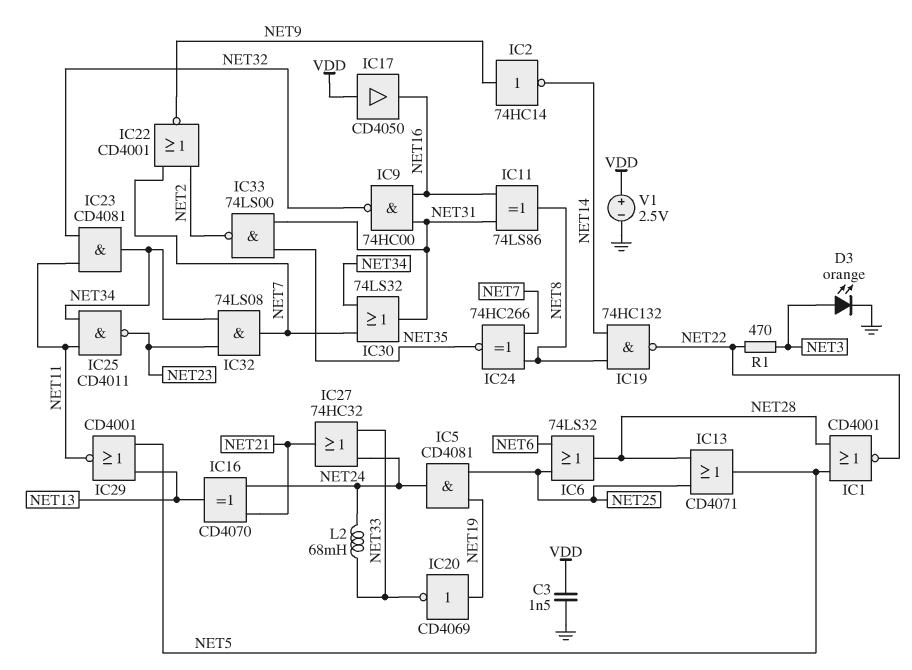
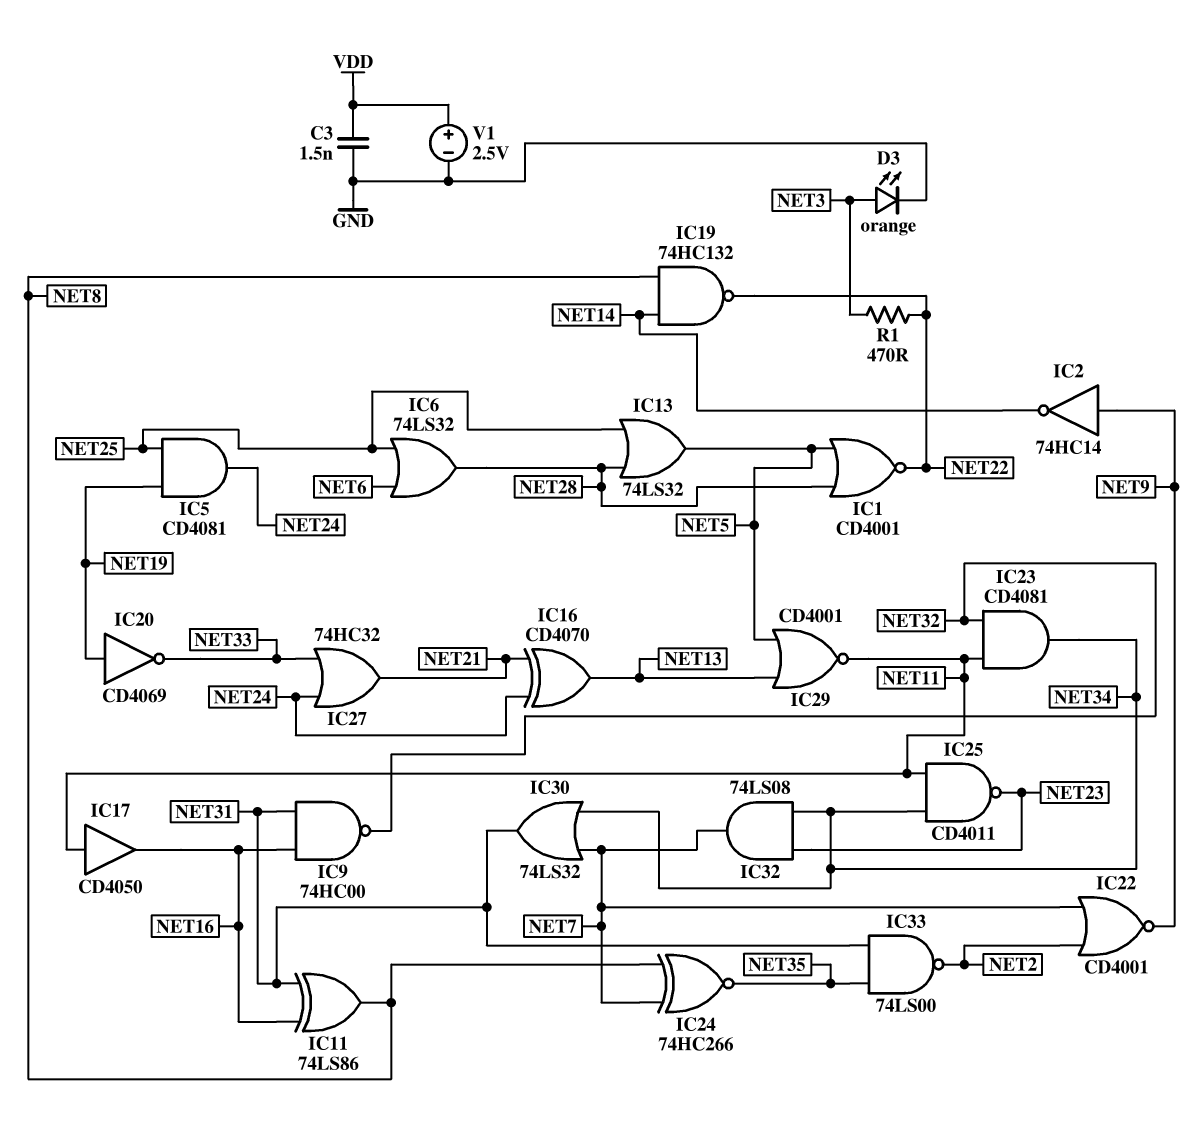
IC13: OR CD4071 (in NET25, in NET28, out NET5) -> OR 74LS32 (in NET25, in NET28, out NET5)
IC17: buffer CD4050 (in VDD, out NET16) -> buffer CD4050 (in NET11, out NET16)
L2: 68mH (NET24, NET33) -> none

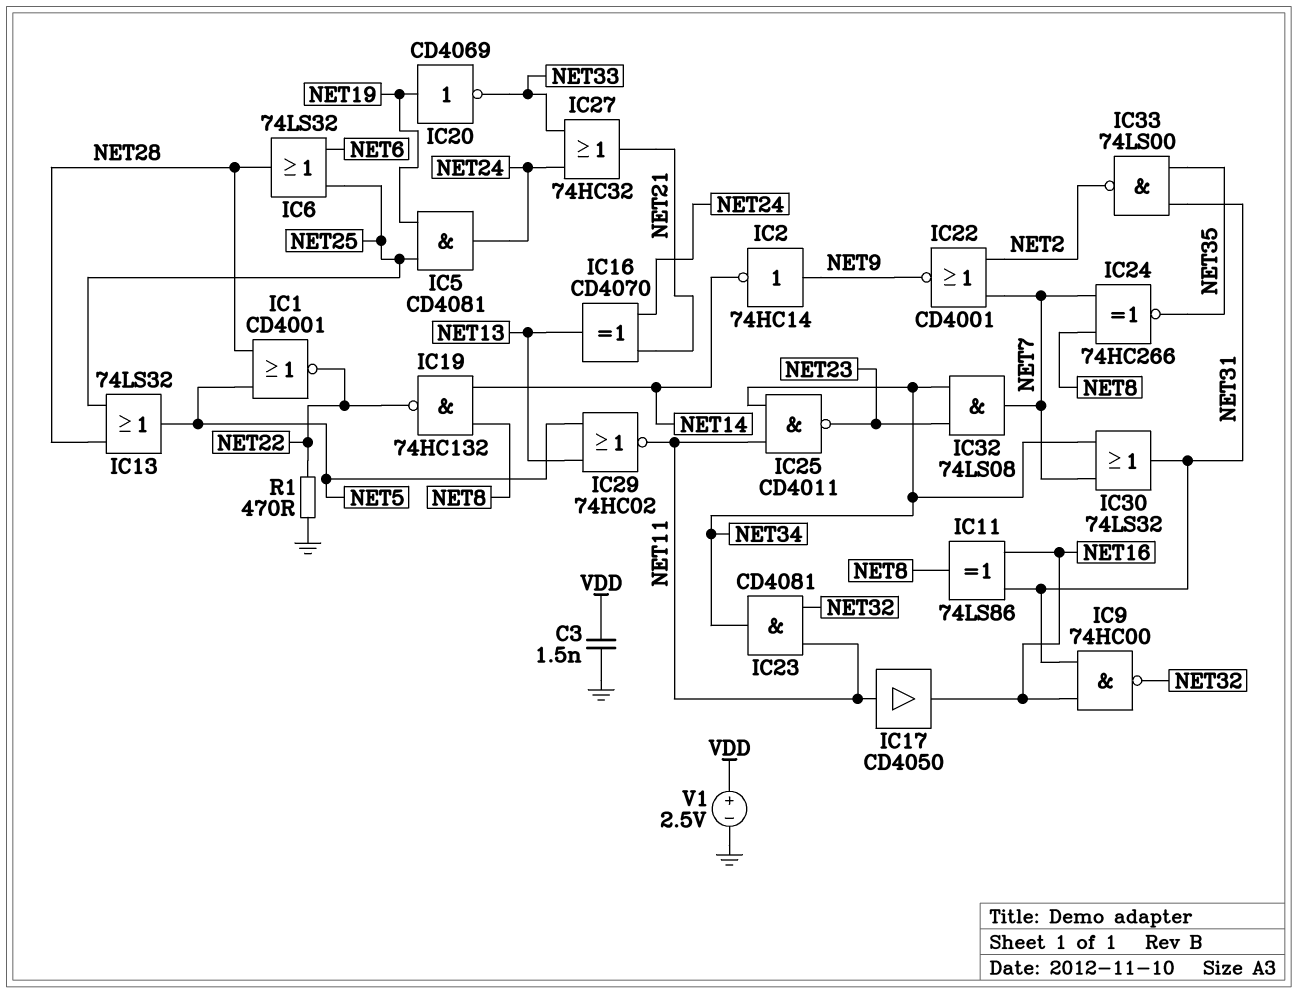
D3: LED orange (A NET3, K GND) -> none
IC29: NOR CD4001 (in NET5, in NET13, out NET11) -> NOR 74HC02 (in NET5, in NET13, out NET11)
R1: 470 (NET3, NET22) -> 470 (GND, NET22)

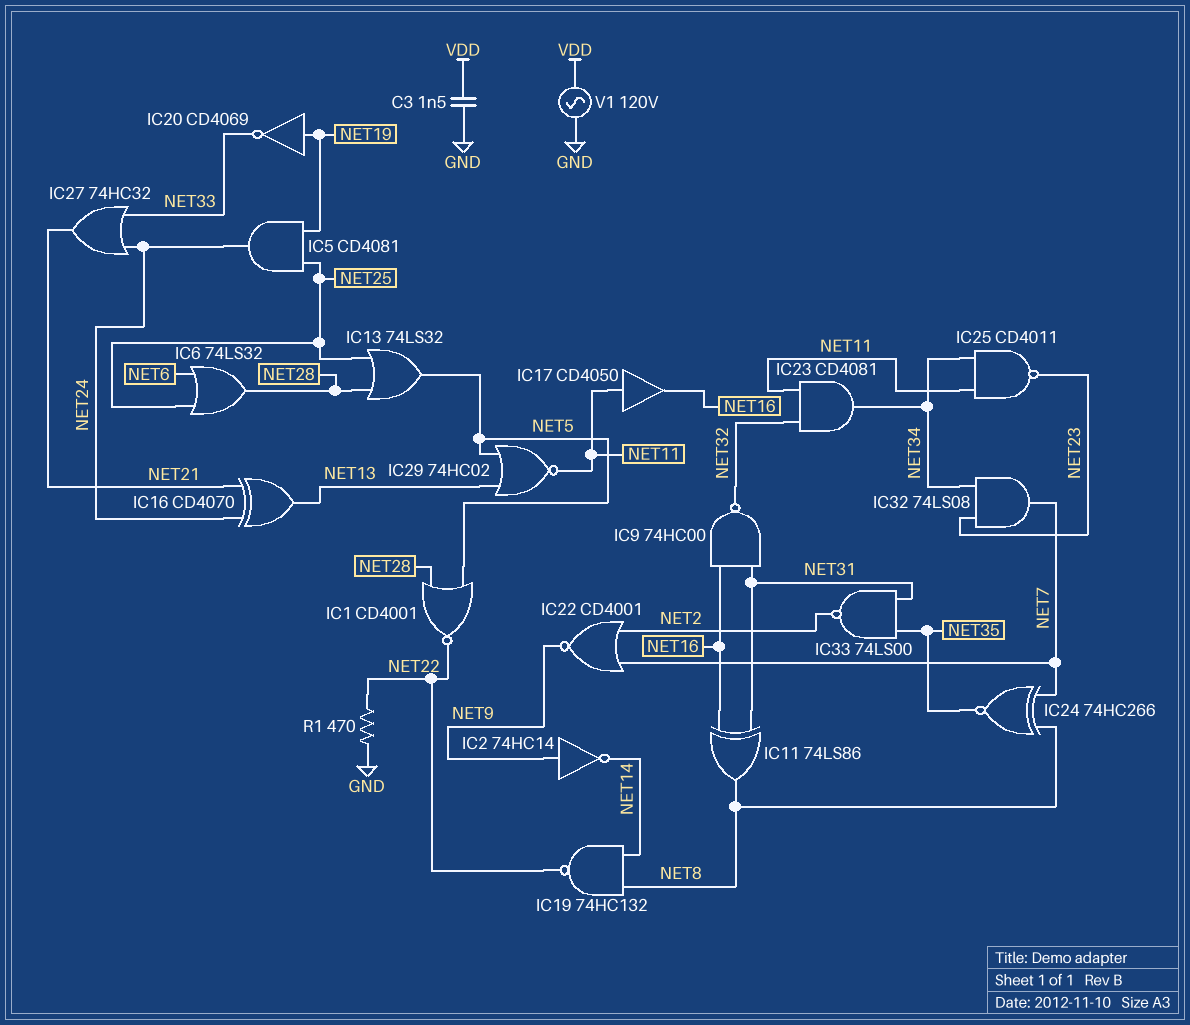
IC30: OR 74LS32 (in NET7, in NET34, out NET31) -> none
V1: 2.5V (plus VDD, minus GND) -> AC 120V (GND, VDD)

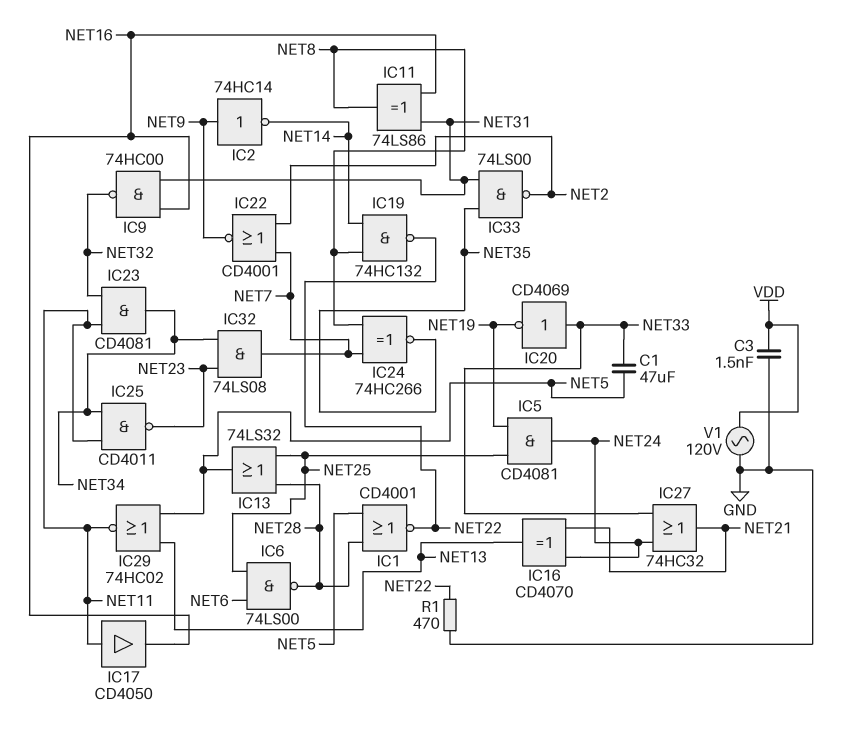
C1: none -> 47uF (NET5, NET33)
IC6: OR 74LS32 (in NET6, in NET25, out NET28) -> NAND 74LS00 (in NET6, in NET25, out NET28)
IC20: NOT CD4069 (in NET19, out NET33) -> NOT CD4069 (in NET33, out NET19)

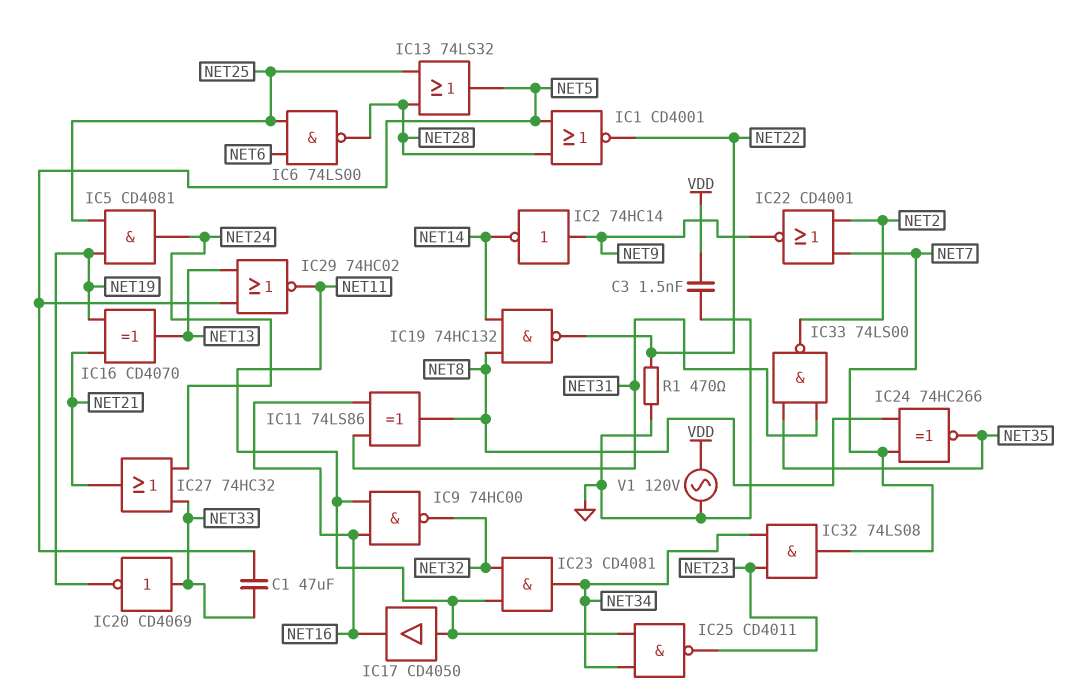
IC9: NAND 74HC00 (in NET16, in NET31, out NET32) -> NAND 74HC00 (in NET11, in NET16, out NET32)
IC16: XOR CD4070 (in NET21, in NET24, out NET13) -> XOR CD4070 (in NET19, in NET21, out NET13)

